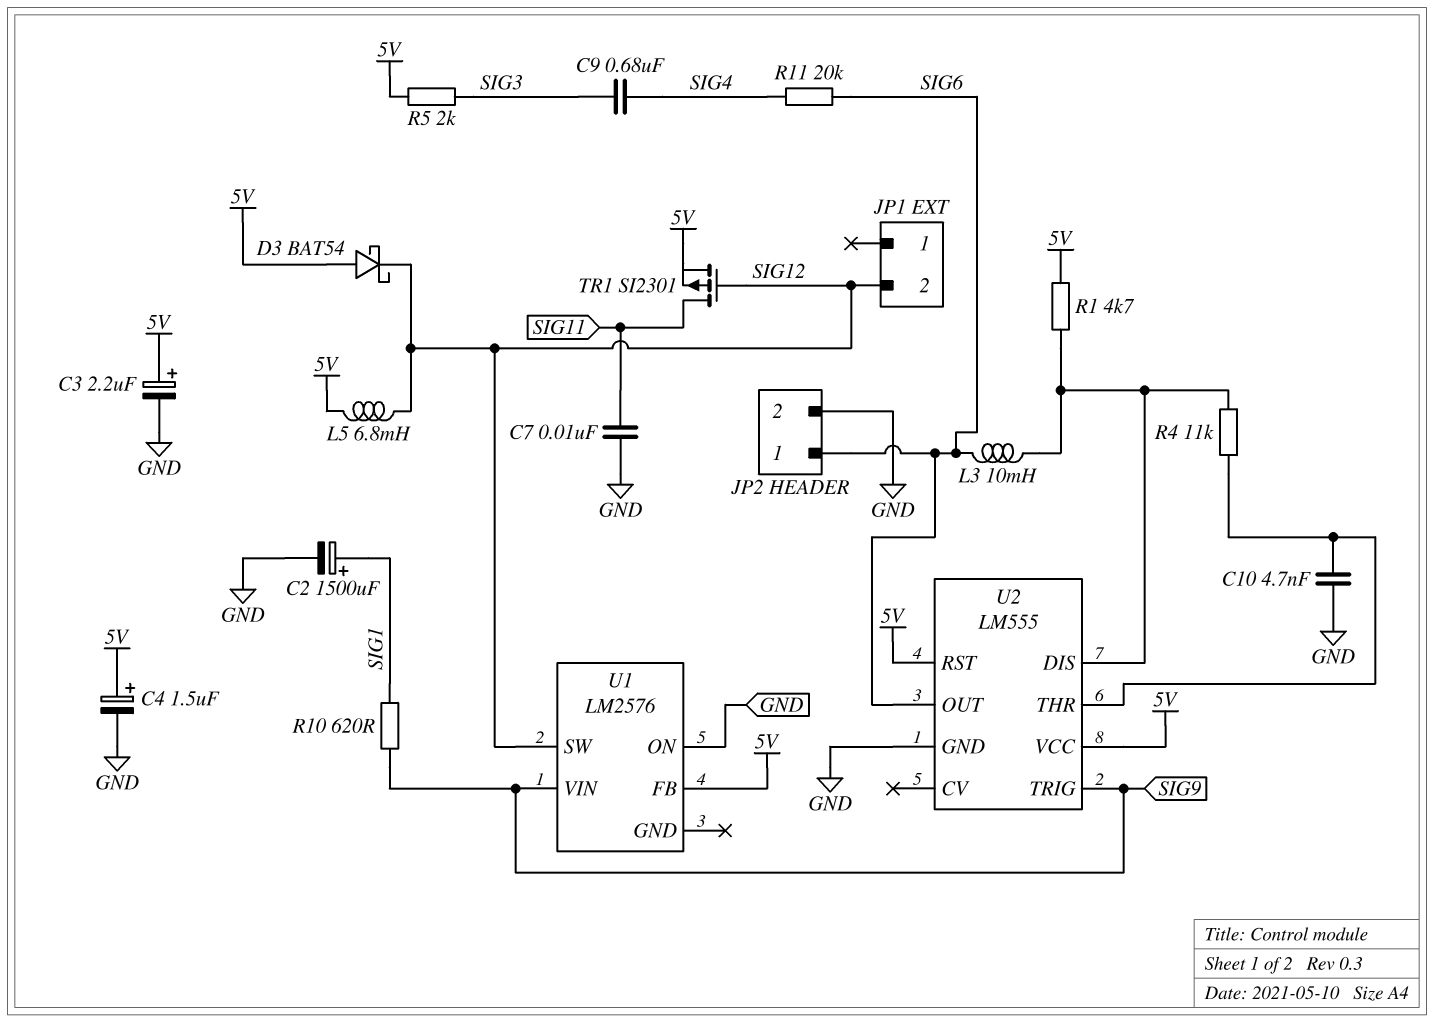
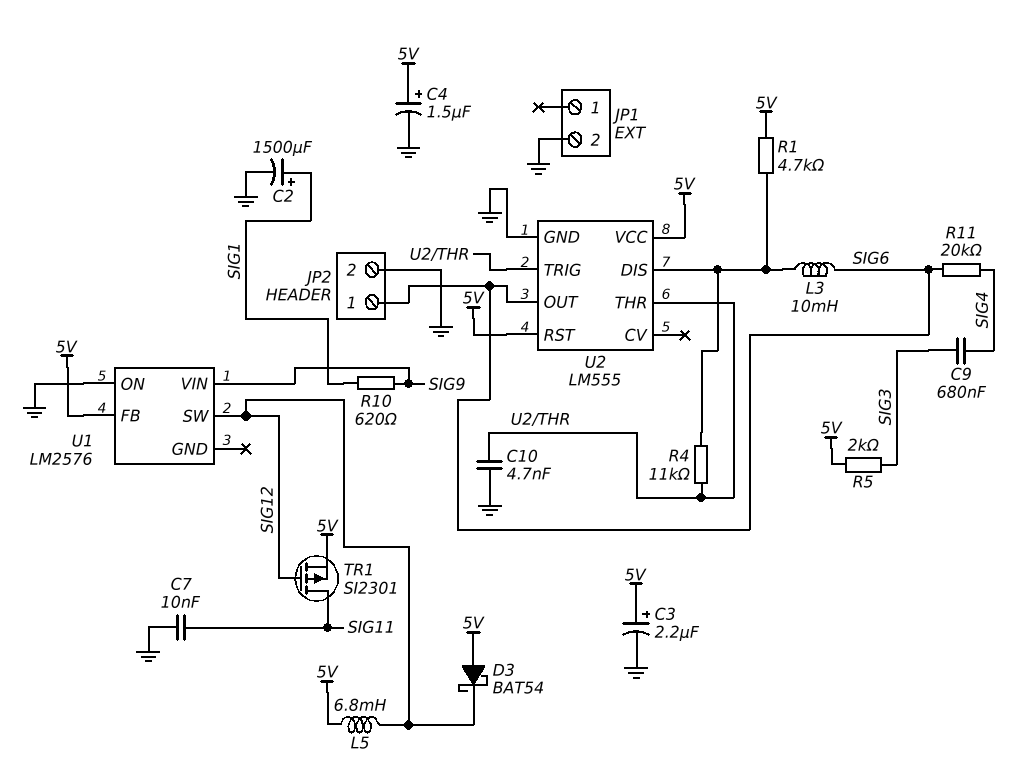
JP1 pin 2: SIG12 -> GND
U2 pin TRIG: SIG9 -> U2/THR

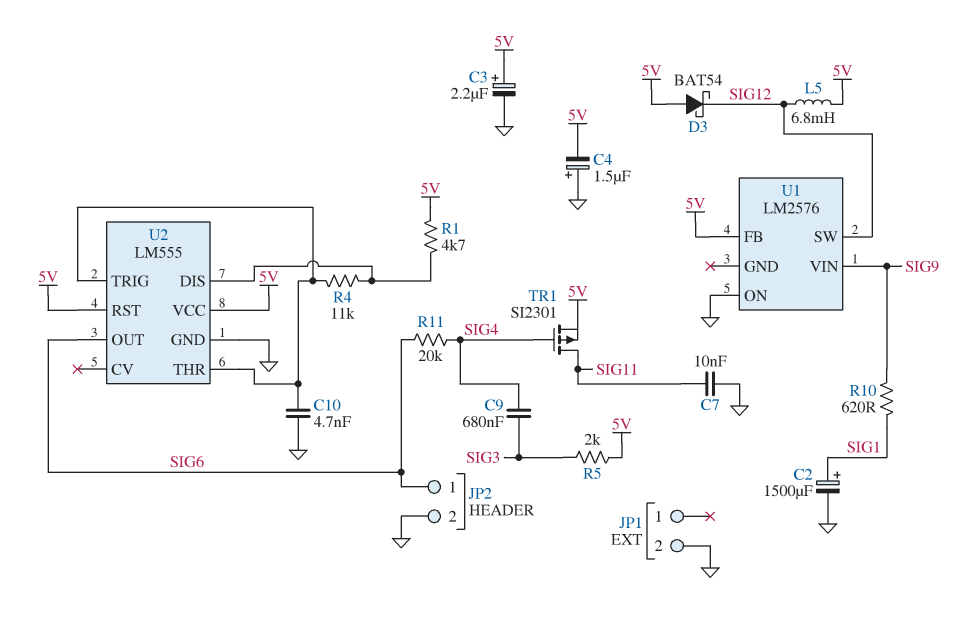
C4: 1.5uF (plus 5V, minus GND) -> 1.5uF (plus GND, minus 5V)
L3: 10mH (SIG6, U2/DIS) -> none
TR1: PMOS SI2301 (G SIG12, D SIG11, S 5V) -> PMOS SI2301 (G SIG4, D SIG11, S 5V)

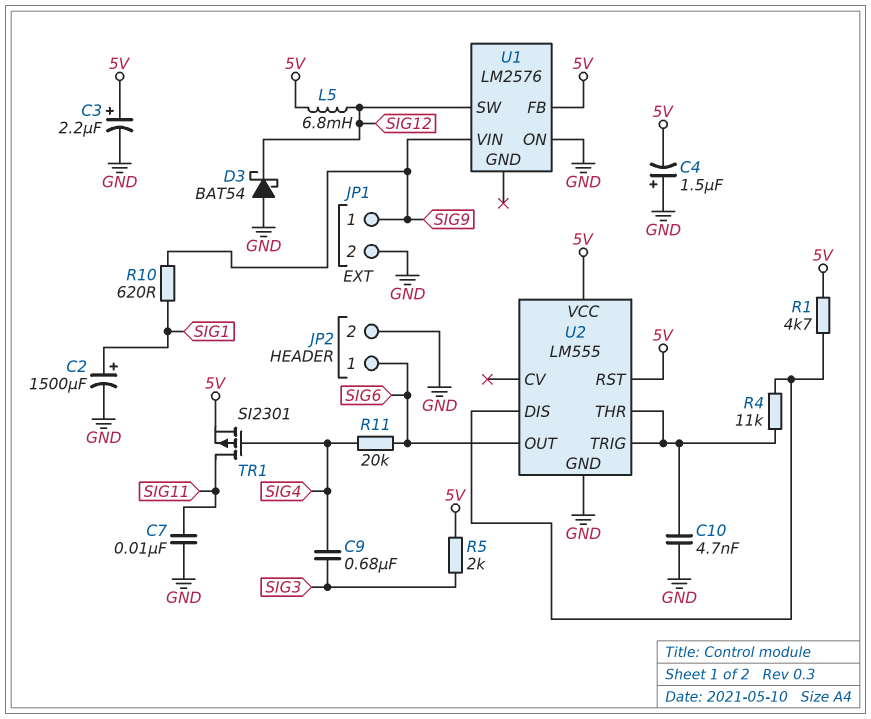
D3: schottky BAT54 (A 5V, K SIG12) -> schottky BAT54 (A GND, K SIG12)
JP1 pin 1: none -> SIG9

